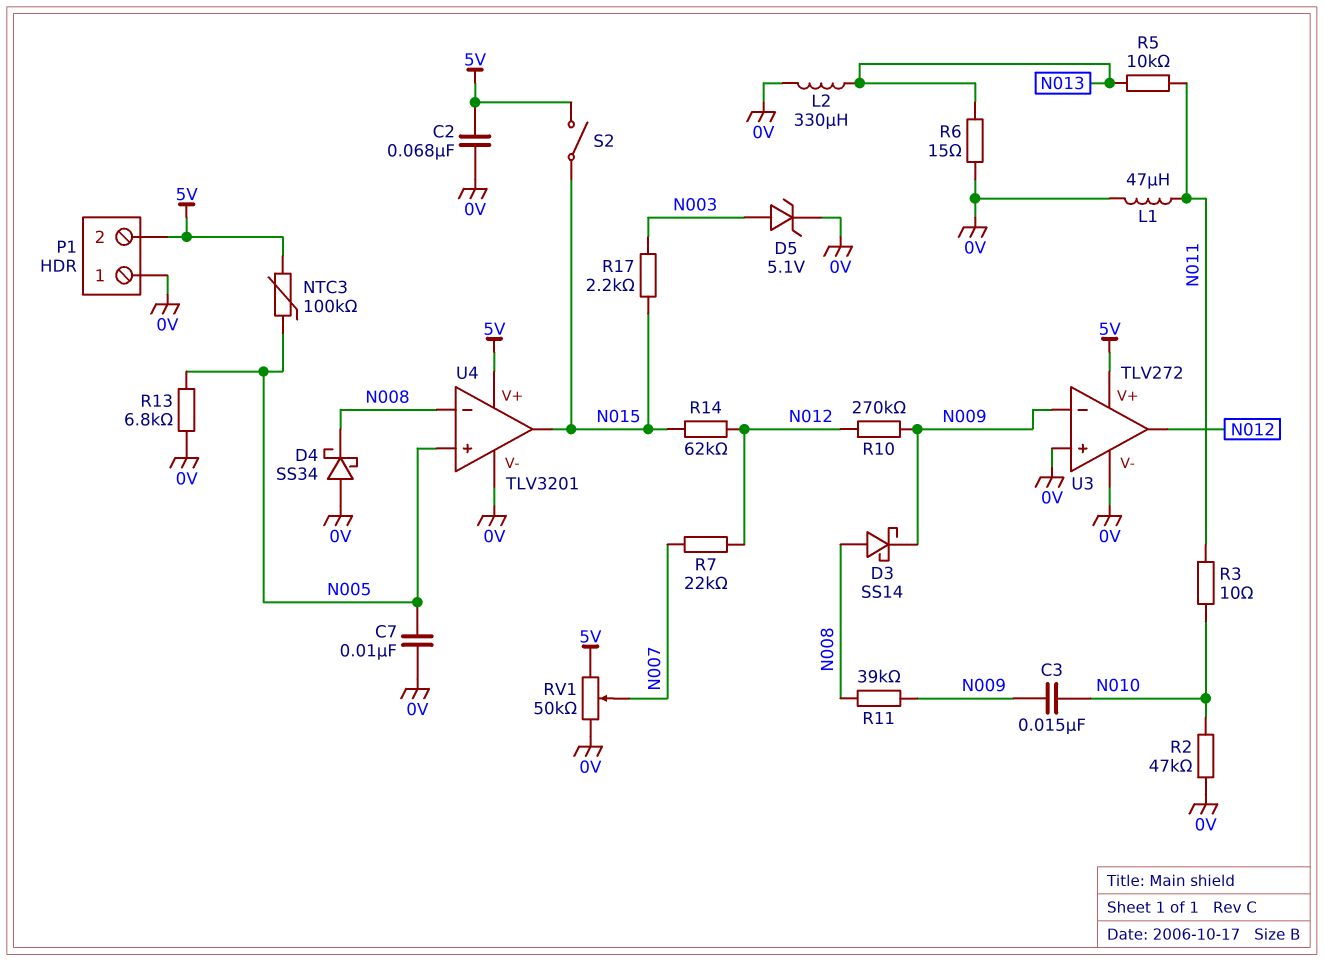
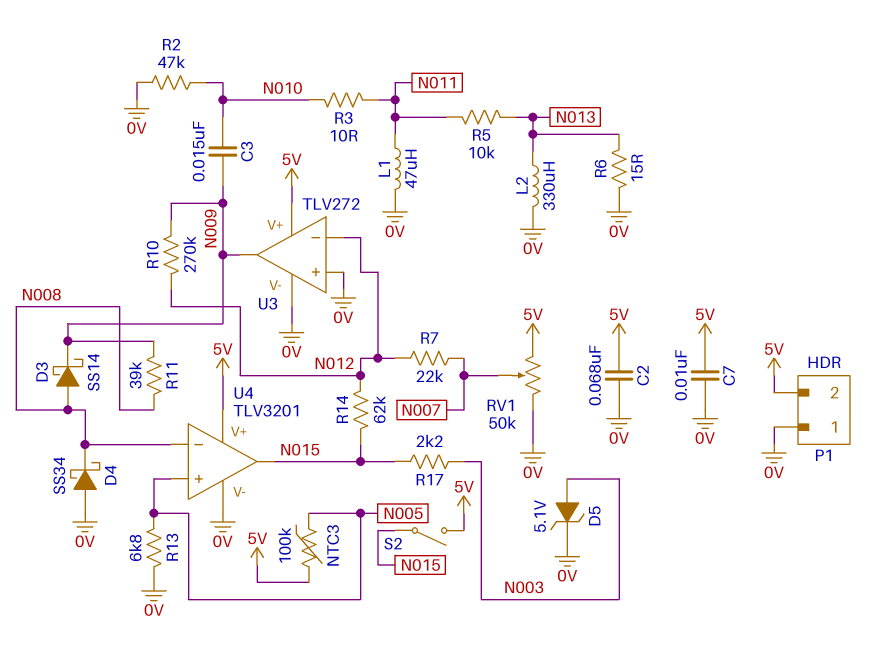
C7: 10nF (0V, N005) -> 10nF (0V, 5V)
U3 pin in-: N009 -> N012
U3 pin out: N012 -> N009

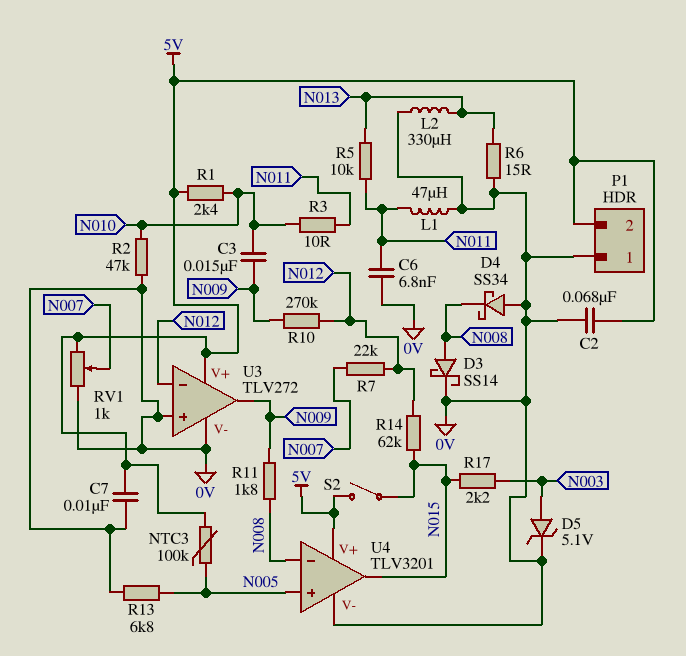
C6: none -> 6.8nF (0V, N011)
D3: schottky SS14 (A N008, K N009) -> schottky SS14 (A N008, K 0V)
R1: none -> 2.4k (5V, N010)
R11: 39k (N008, N009) -> 1.8k (N008, N009)
RV1: 50k (0V, 5V, wiper N007) -> 1k (0V, 5V, wiper N007)

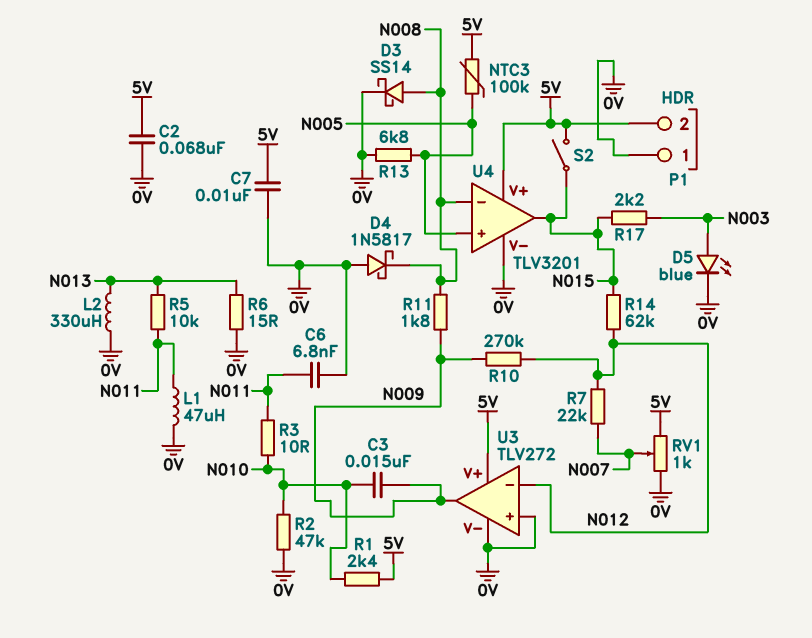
D4: schottky SS34 (A 0V, K N008) -> schottky 1N5817 (A 0V, K N008)
D5: zener 5.1V (A N003, K 0V) -> LED blue (A N003, K 0V)

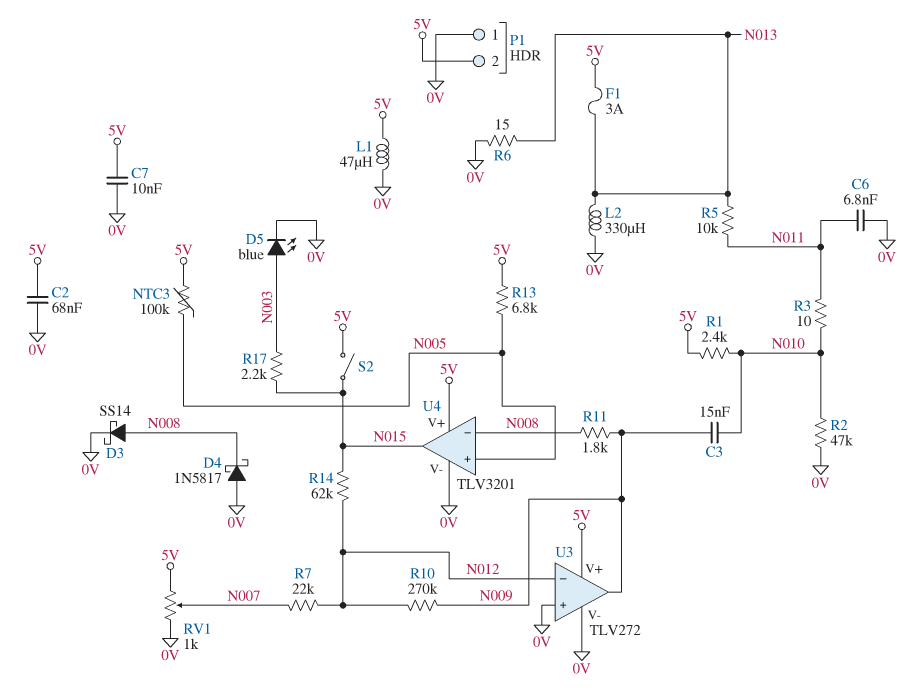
F1: none -> 3A (5V, N013)
L1: 47uH (0V, N011) -> 47uH (0V, 5V)
R13: 6.8k (0V, N005) -> 6.8k (5V, N005)

